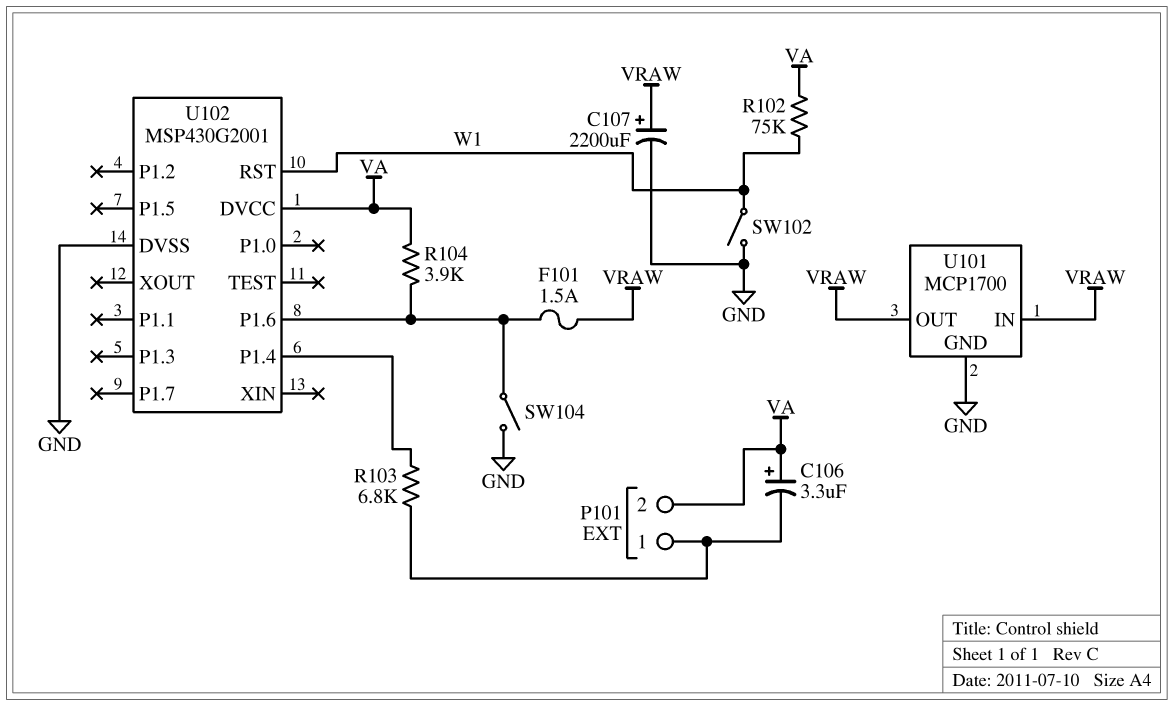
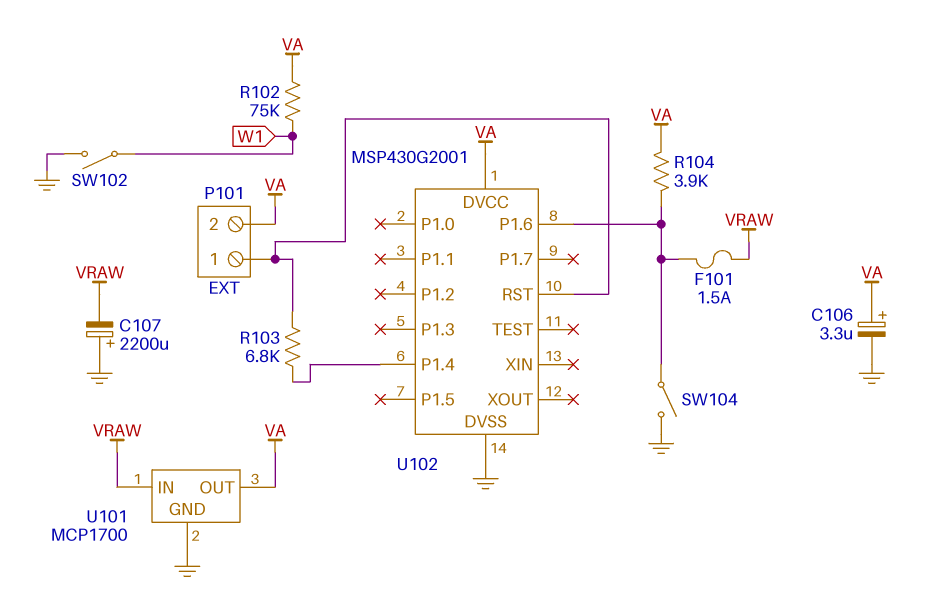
C106: 3.3uF (plus VA, minus P101/1) -> 3.3uF (plus VA, minus GND)
C107: 2200uF (plus VRAW, minus GND) -> 2200uF (plus GND, minus VRAW)
U101 pin OUT: VRAW -> VA
U102 pin RST: W1 -> P101/1

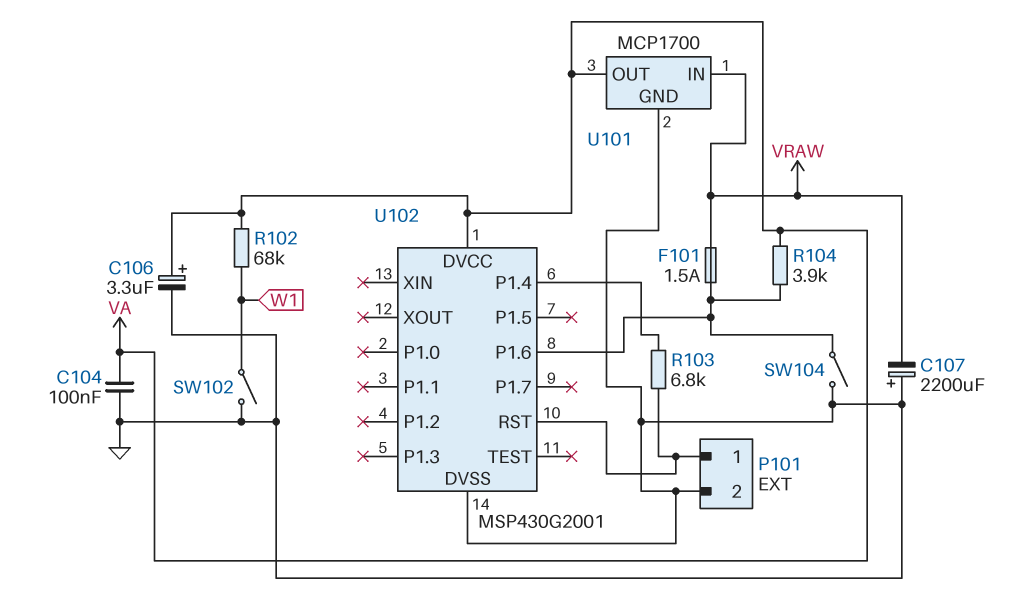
C104: none -> 100nF (GND, VA)
P101 pin 2: VA -> GND
R102: 75k (VA, W1) -> 68k (VA, W1)

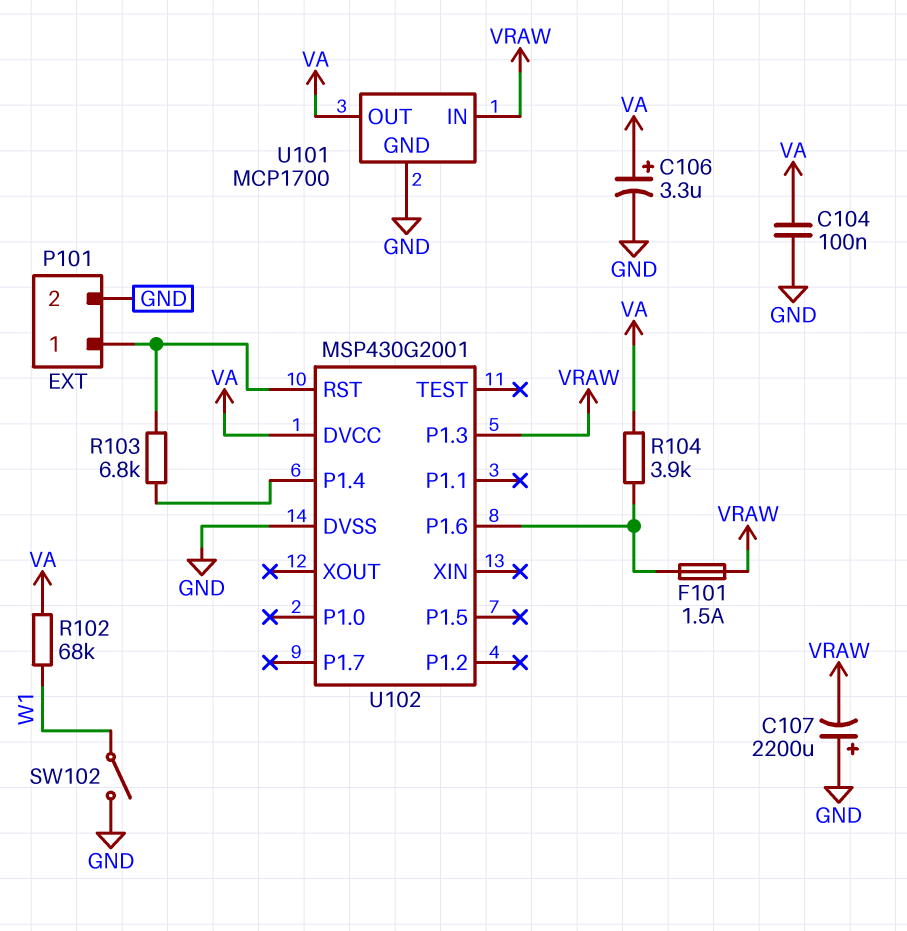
SW104: switch (GND, U102/P1.6) -> none
U102 pin P1.3: none -> VRAW

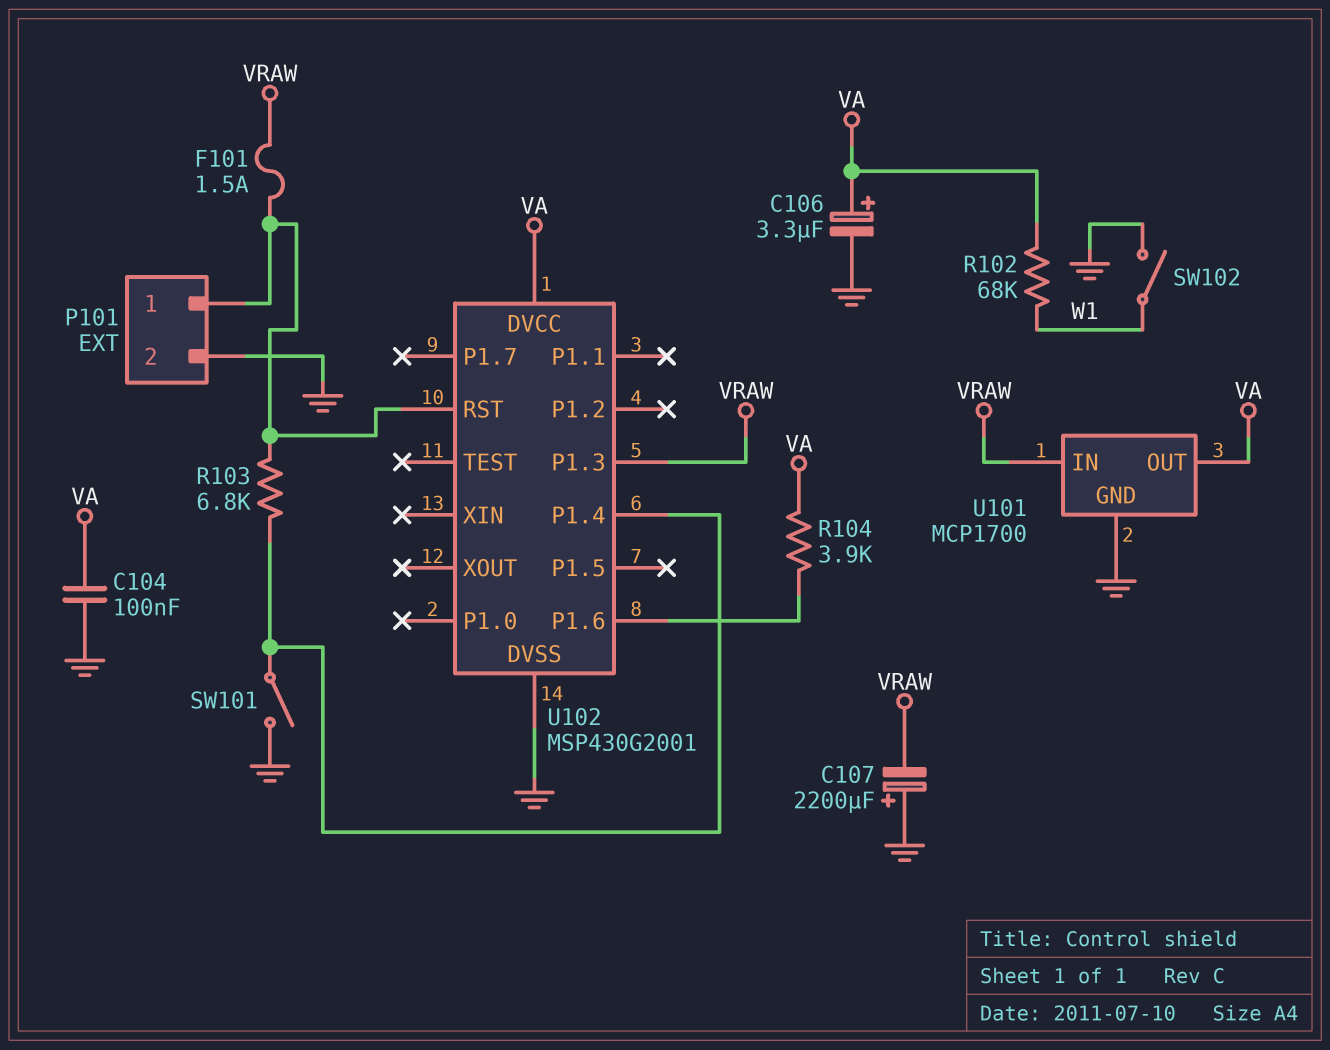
F101: 1.5A (U102/P1.6, VRAW) -> 1.5A (P101/1, VRAW)
SW101: none -> switch (GND, U102/P1.4)

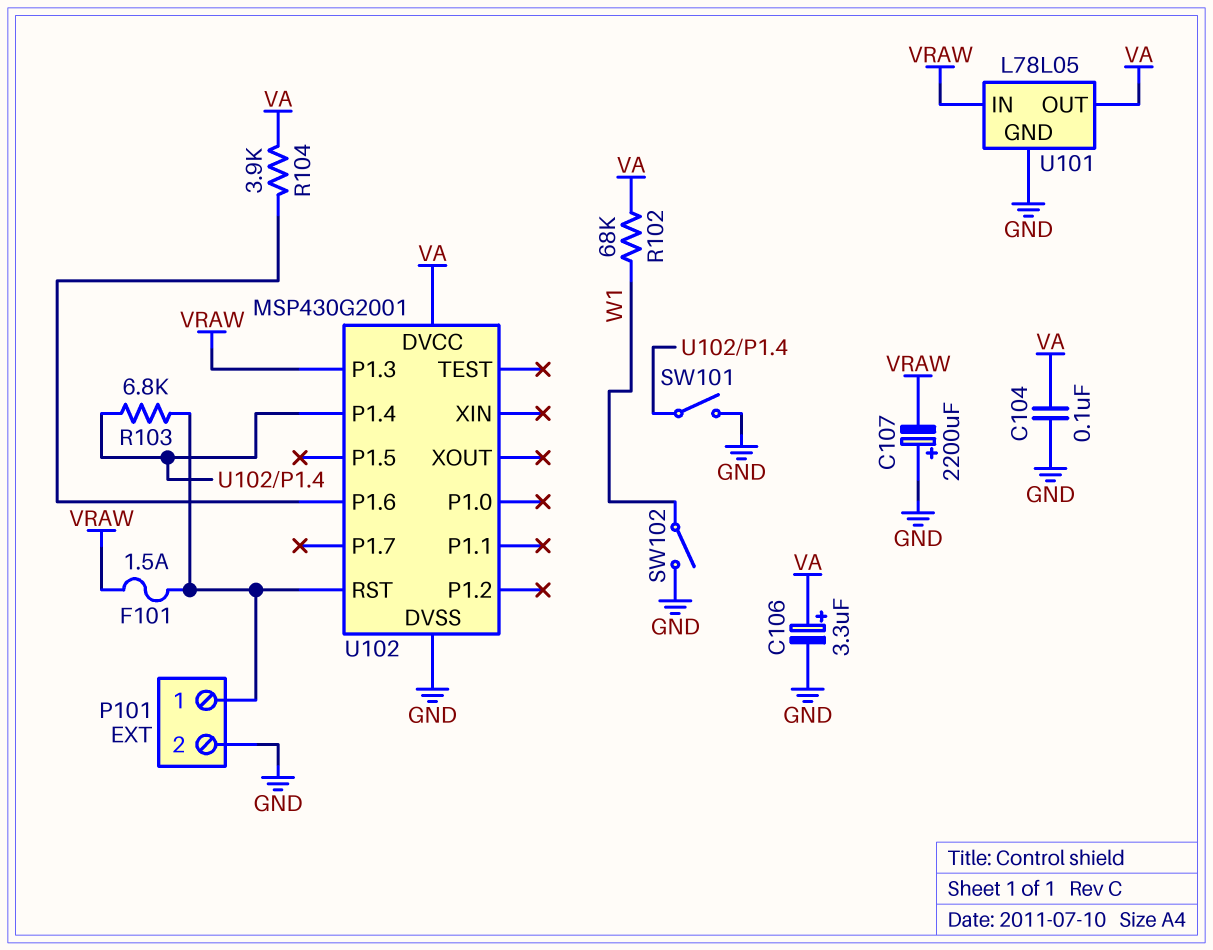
U101: MCP1700 -> L78L05

